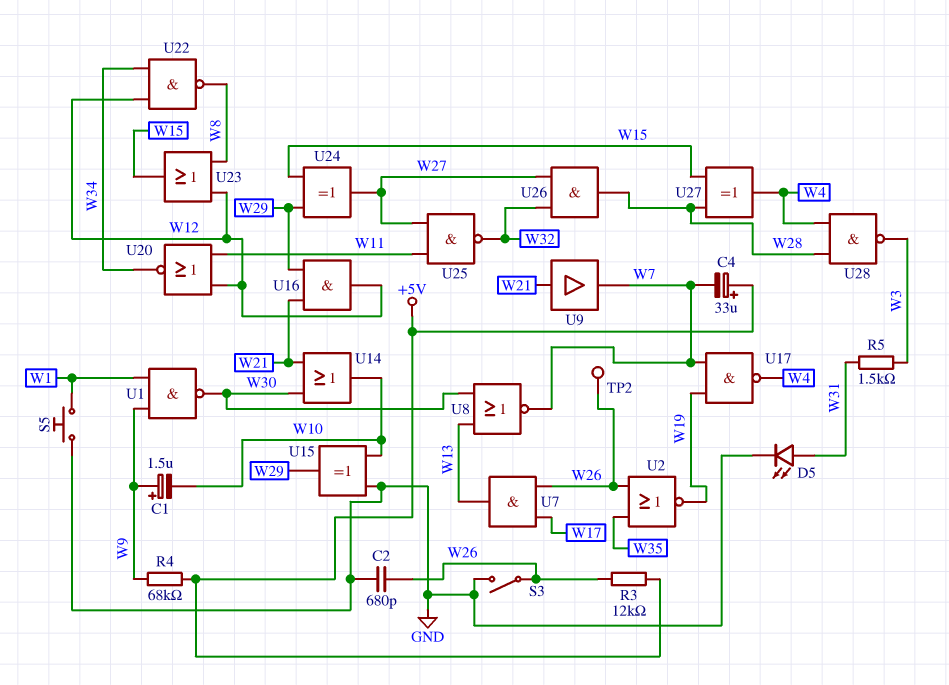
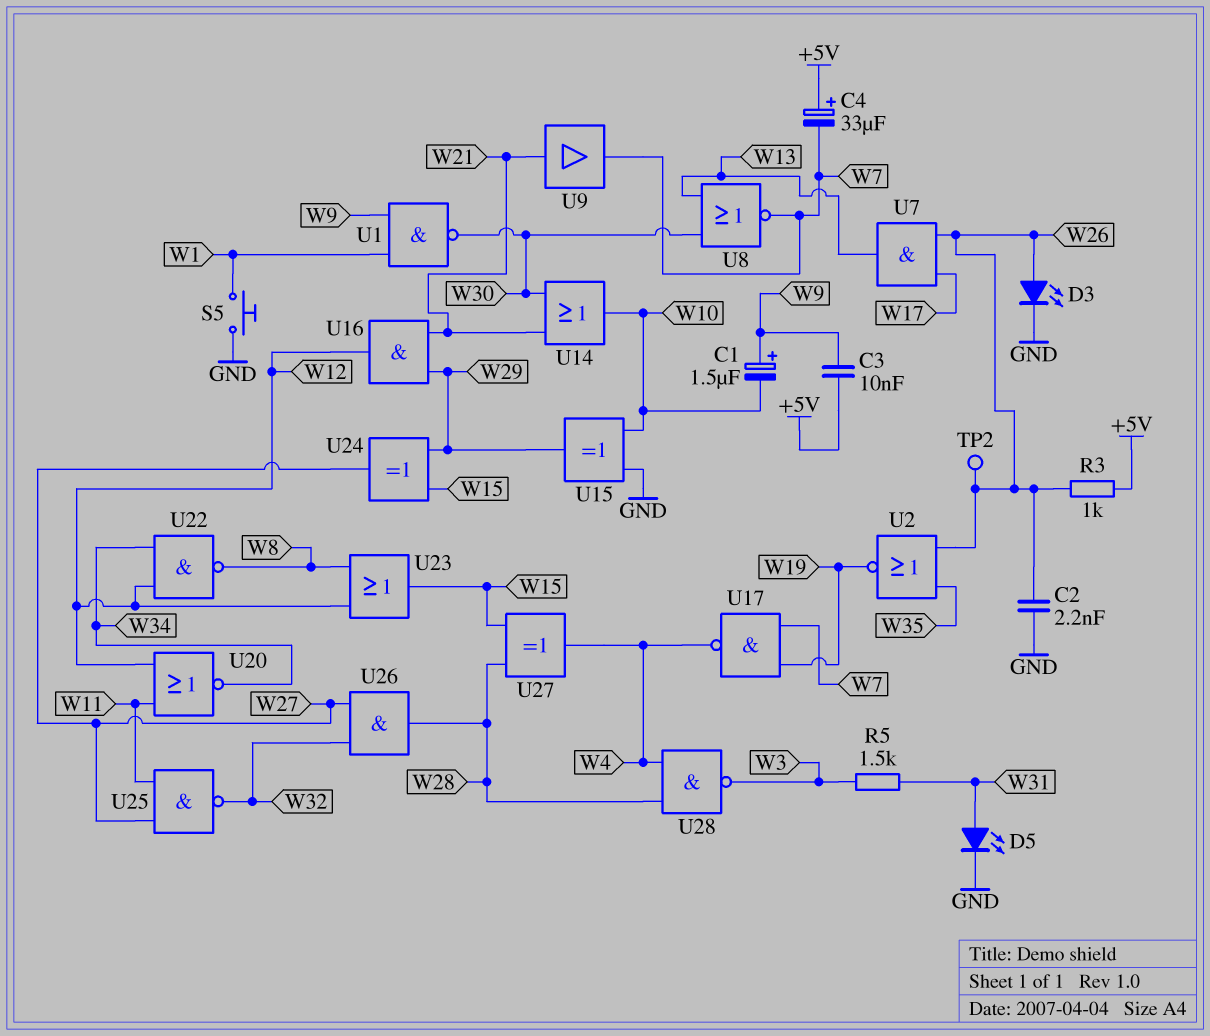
C2: 680pF (GND, W26) -> 2.2nF (GND, W26)
C3: none -> 10nF (+5V, W9)
D3: none -> LED (A W26, K GND)
R3: 12k (+5V, W26) -> 1k (+5V, W26)
R4: 68k (+5V, W9) -> none
S3: switch (GND, W26) -> none

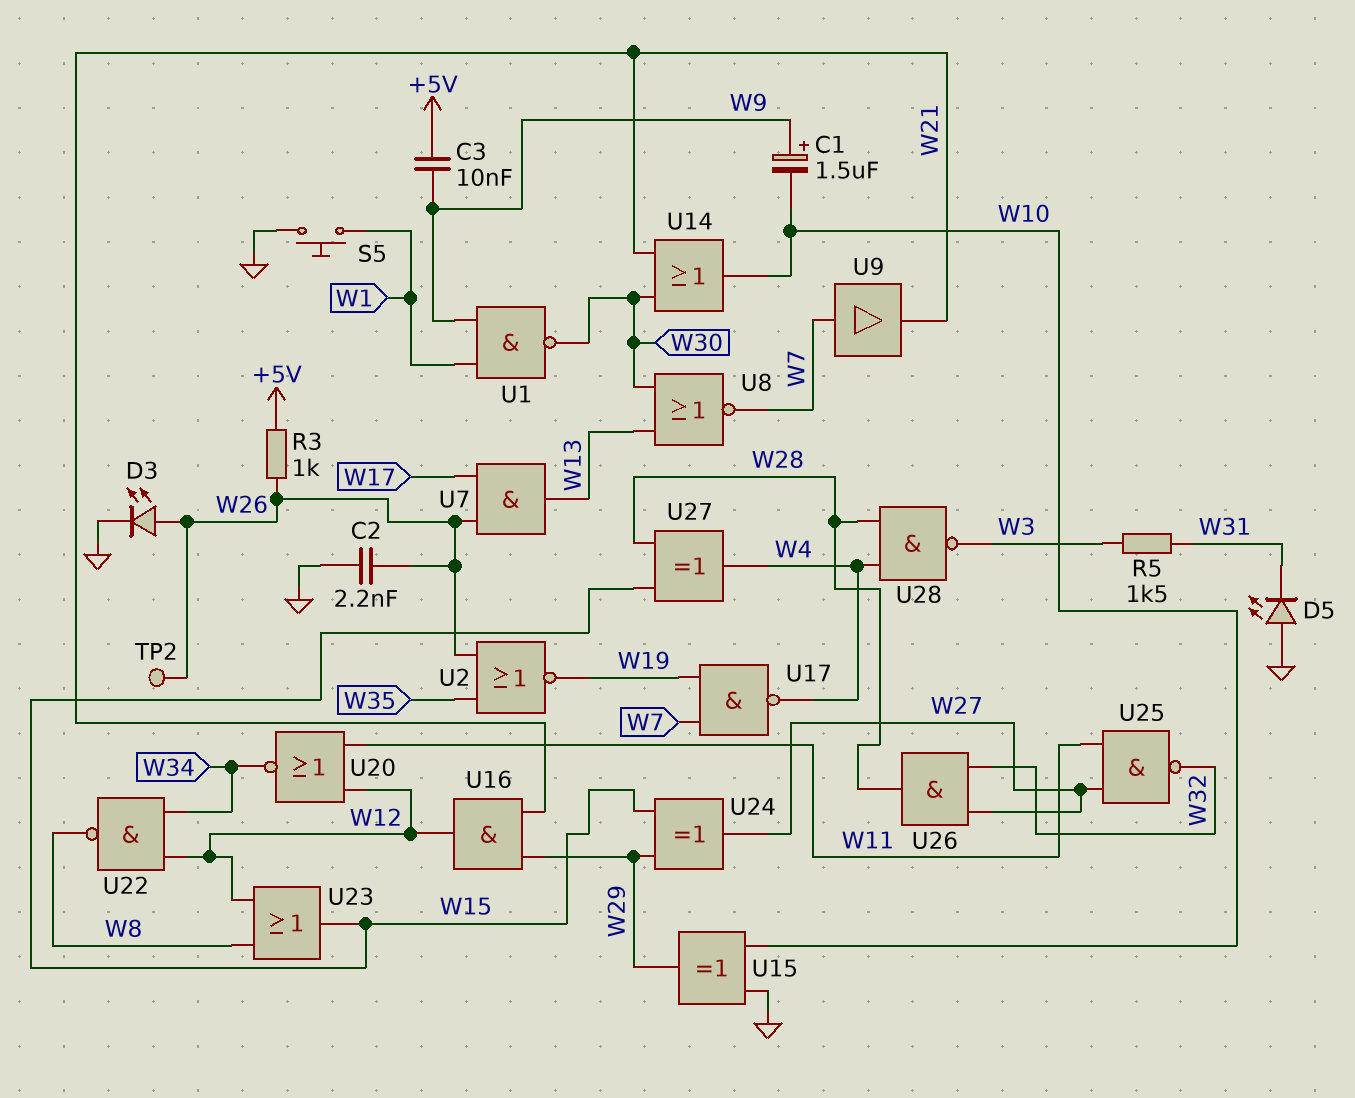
C4: 33uF (plus +5V, minus W7) -> none
D5: LED (A W31, K GND) -> LED (A GND, K W31)
U9: buffer (in W21, out W7) -> buffer (in W7, out W21)

